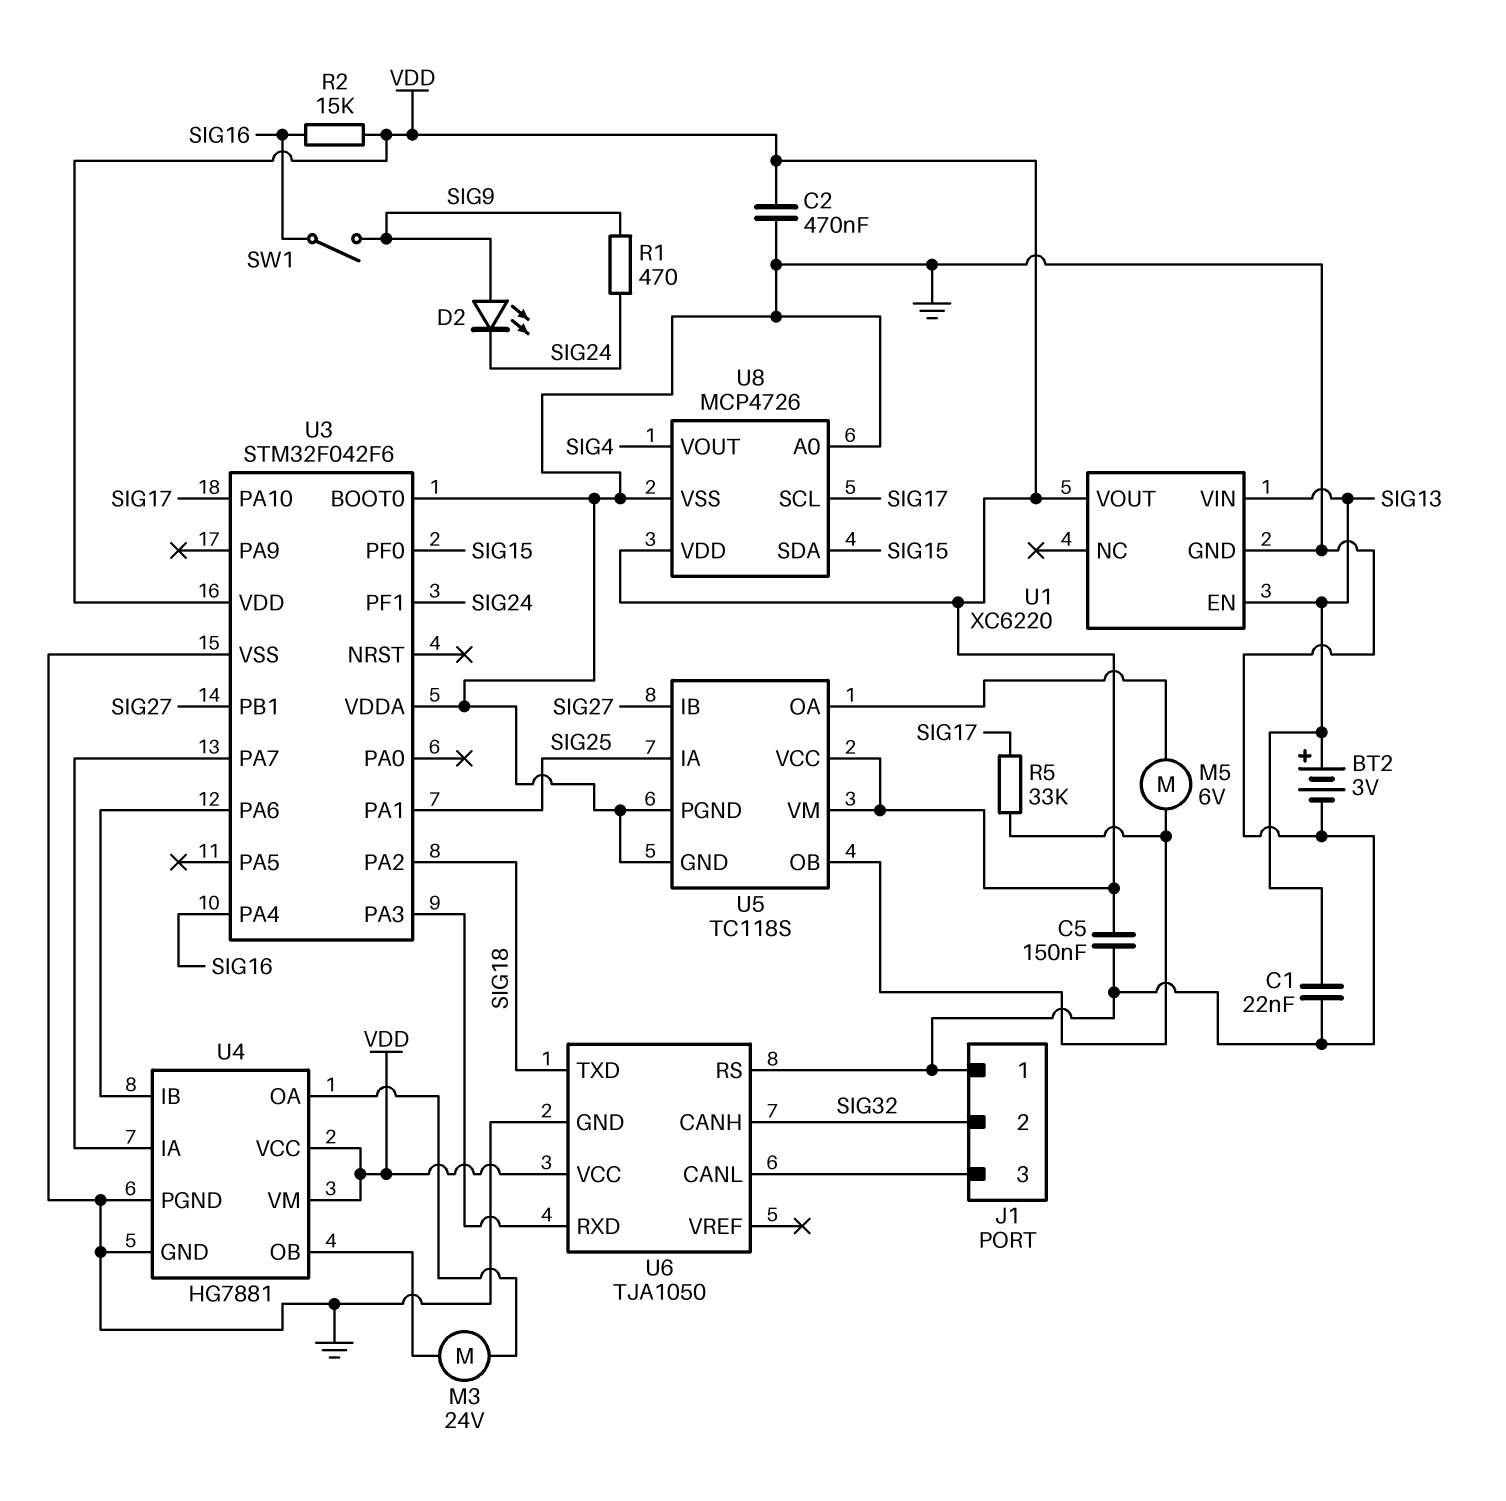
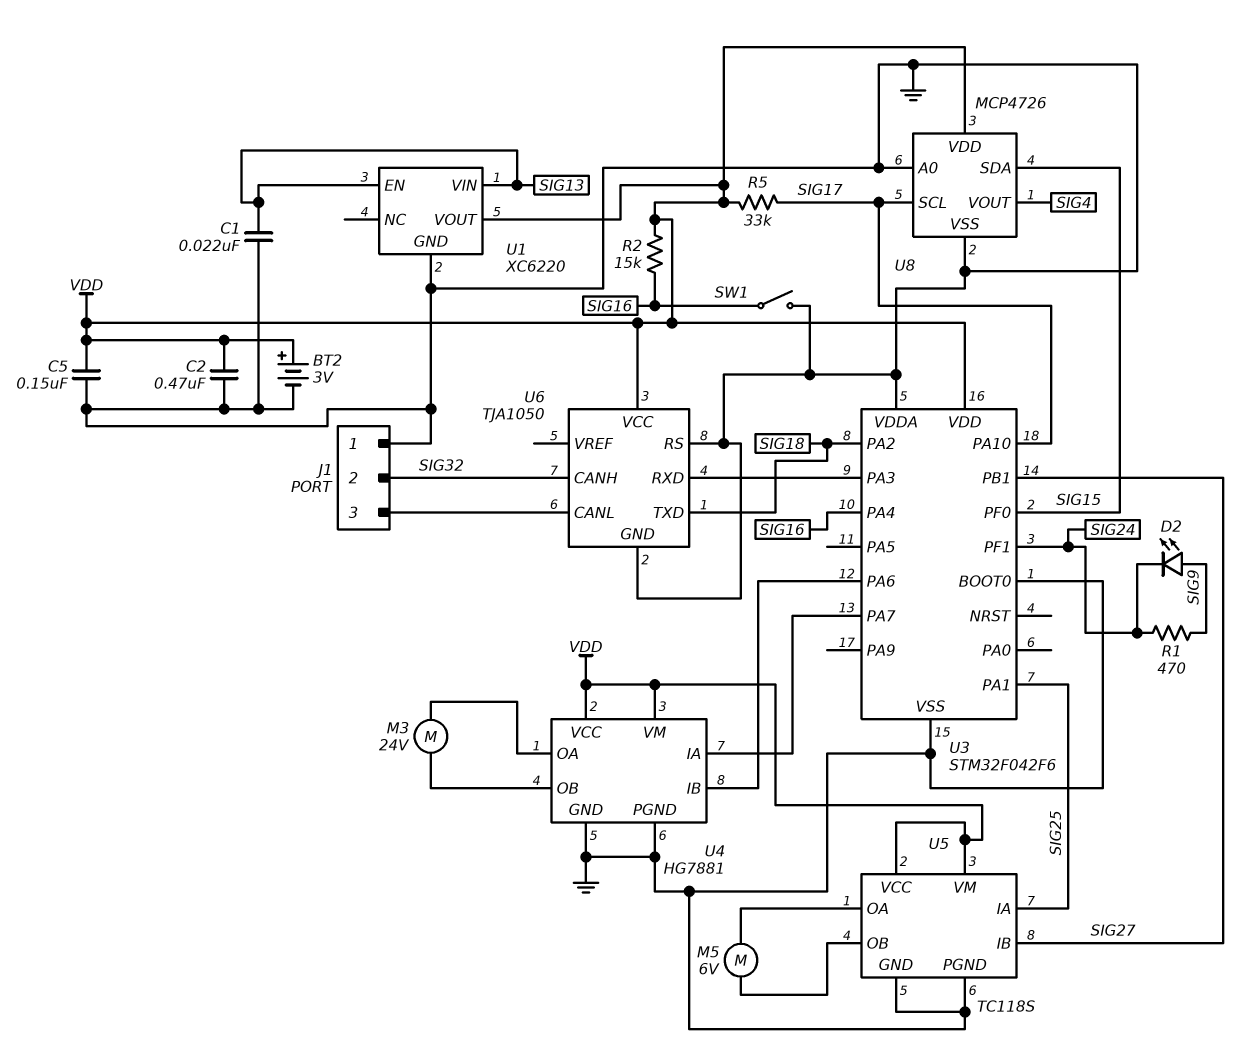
BT2: 3V (plus SIG13, minus GND) -> 3V (plus VDD, minus GND)
R5: 33k (SIG17, U5/OB) -> 33k (SIG17, VDD)
SW1: switch (SIG9, SIG16) -> switch (GND, SIG16)

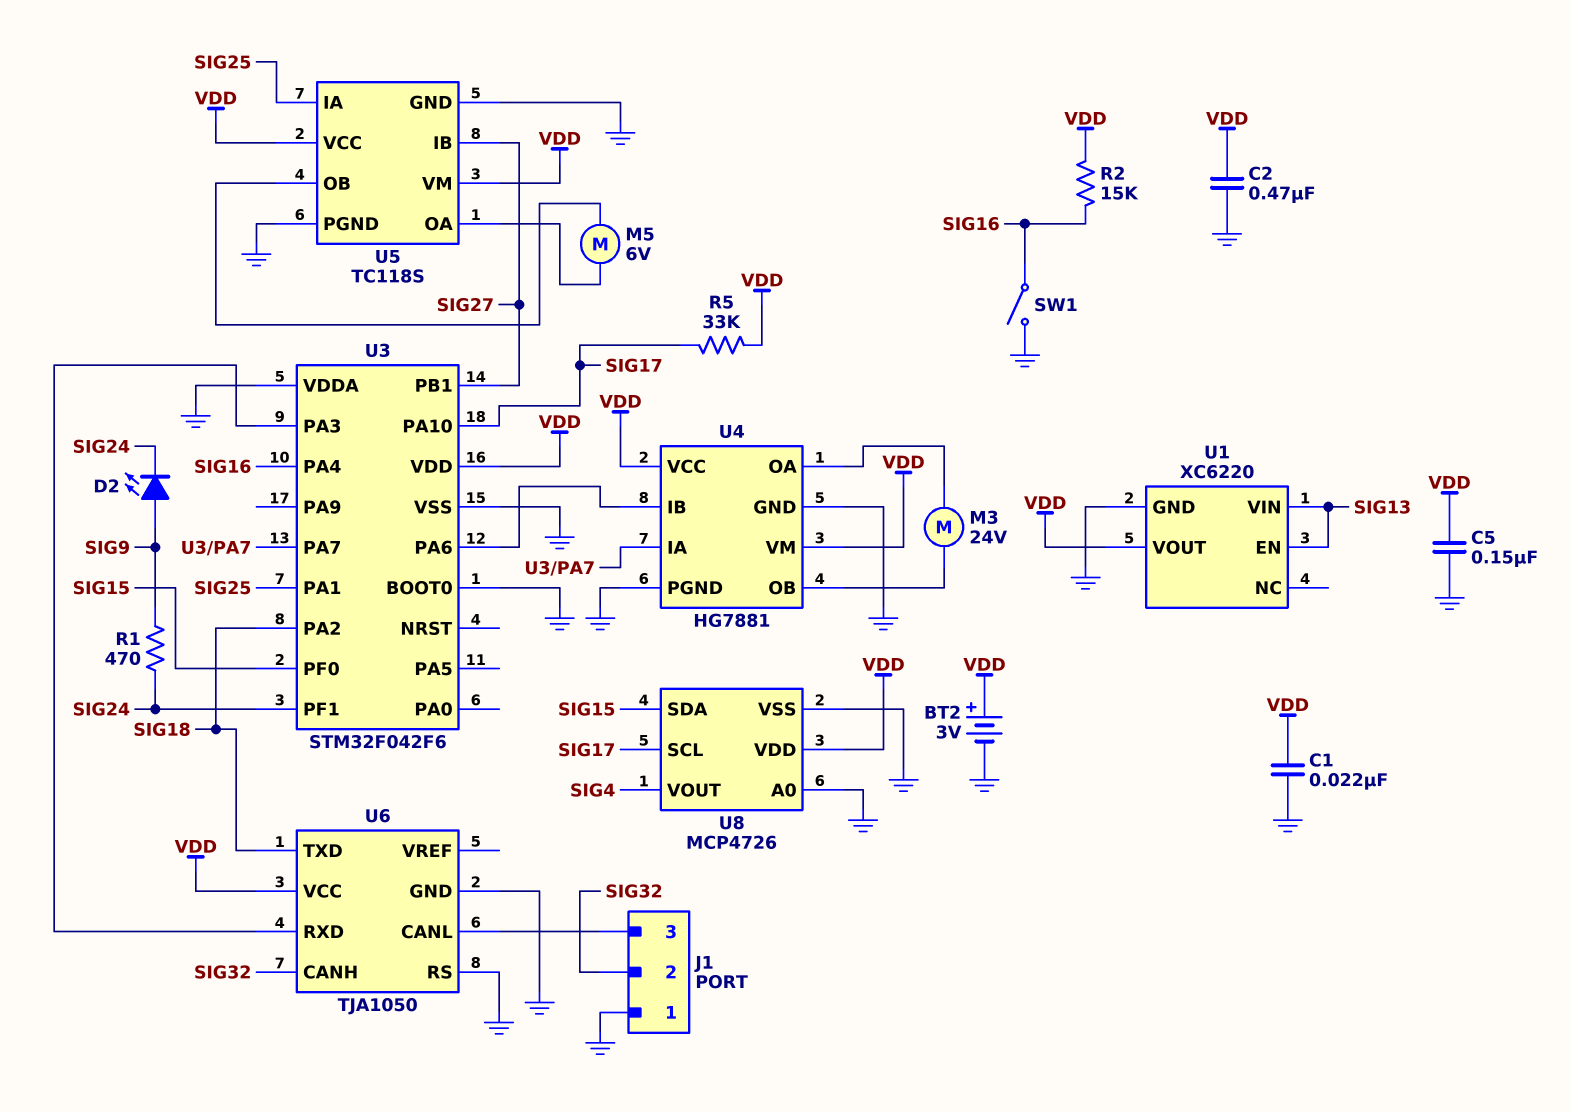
C1: 22nF (GND, SIG13) -> 22nF (GND, VDD)

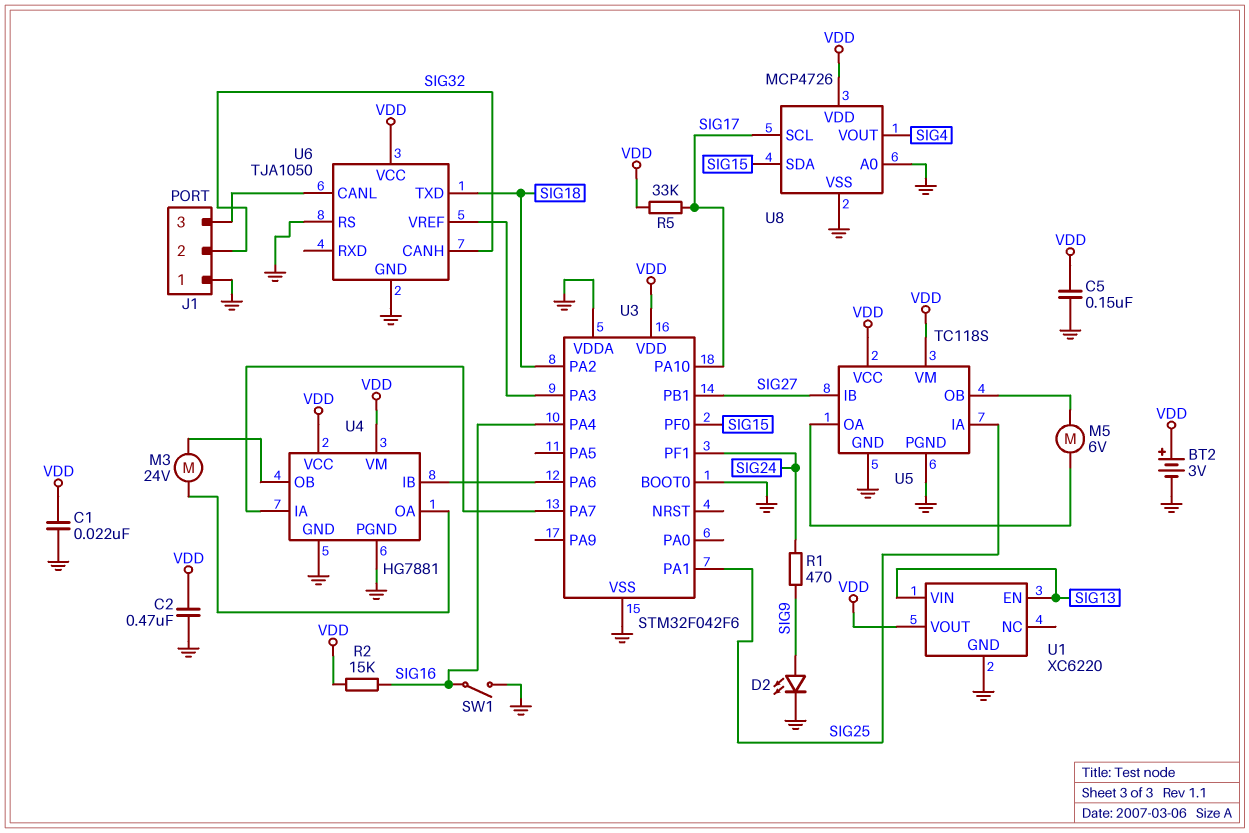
D2: LED (A SIG9, K SIG24) -> LED (A SIG9, K GND)
U6 pin RXD: U3/PA3 -> none
U6 pin VREF: none -> U3/PA3

